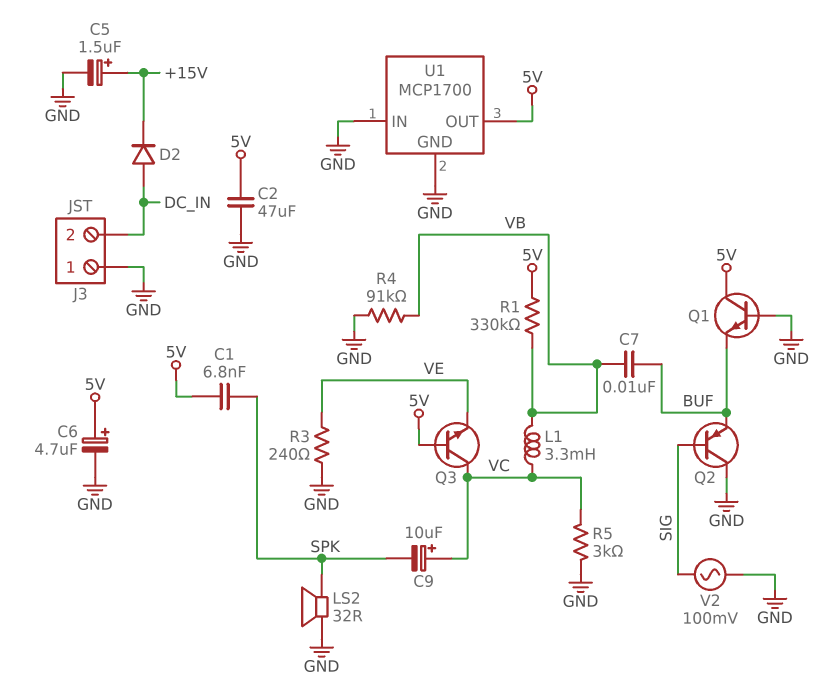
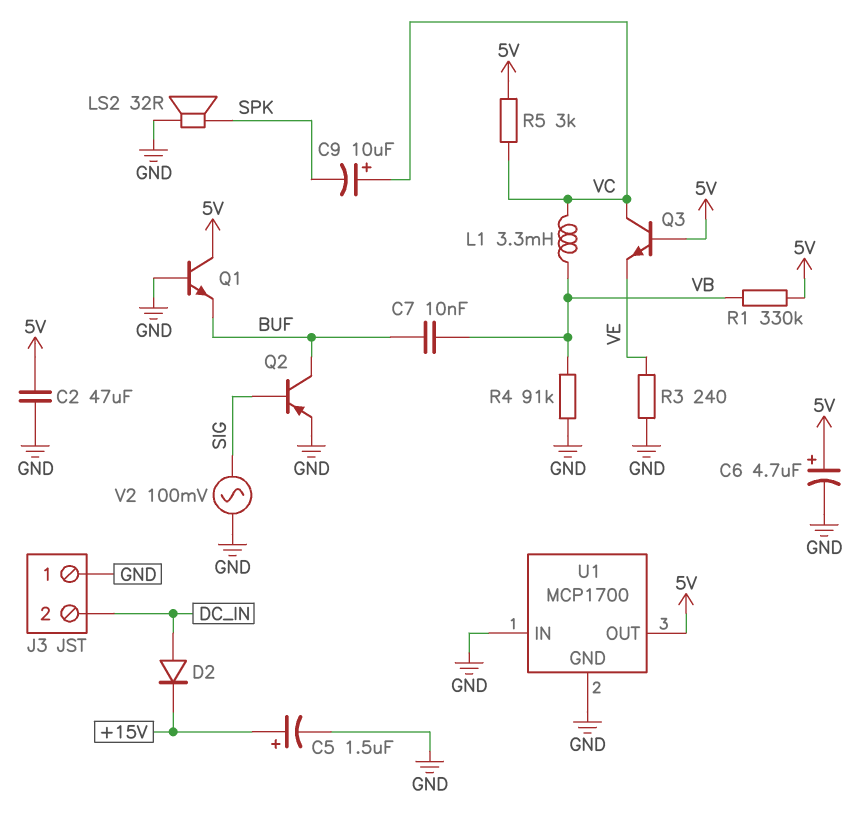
C1: 6.8nF (5V, SPK) -> none
Q2: PNP (B SIG, C GND, E BUF) -> PNP (B SIG, C BUF, E GND)
R5: 3k (GND, VC) -> 3k (5V, VC)

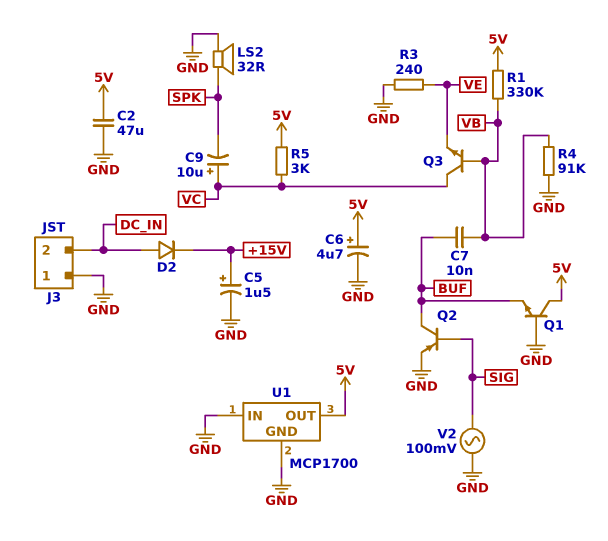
L1: 3.3mH (VB, VC) -> none
Q3: NPN (B 5V, C VC, E VE) -> NPN (B VB, C VC, E VE)

